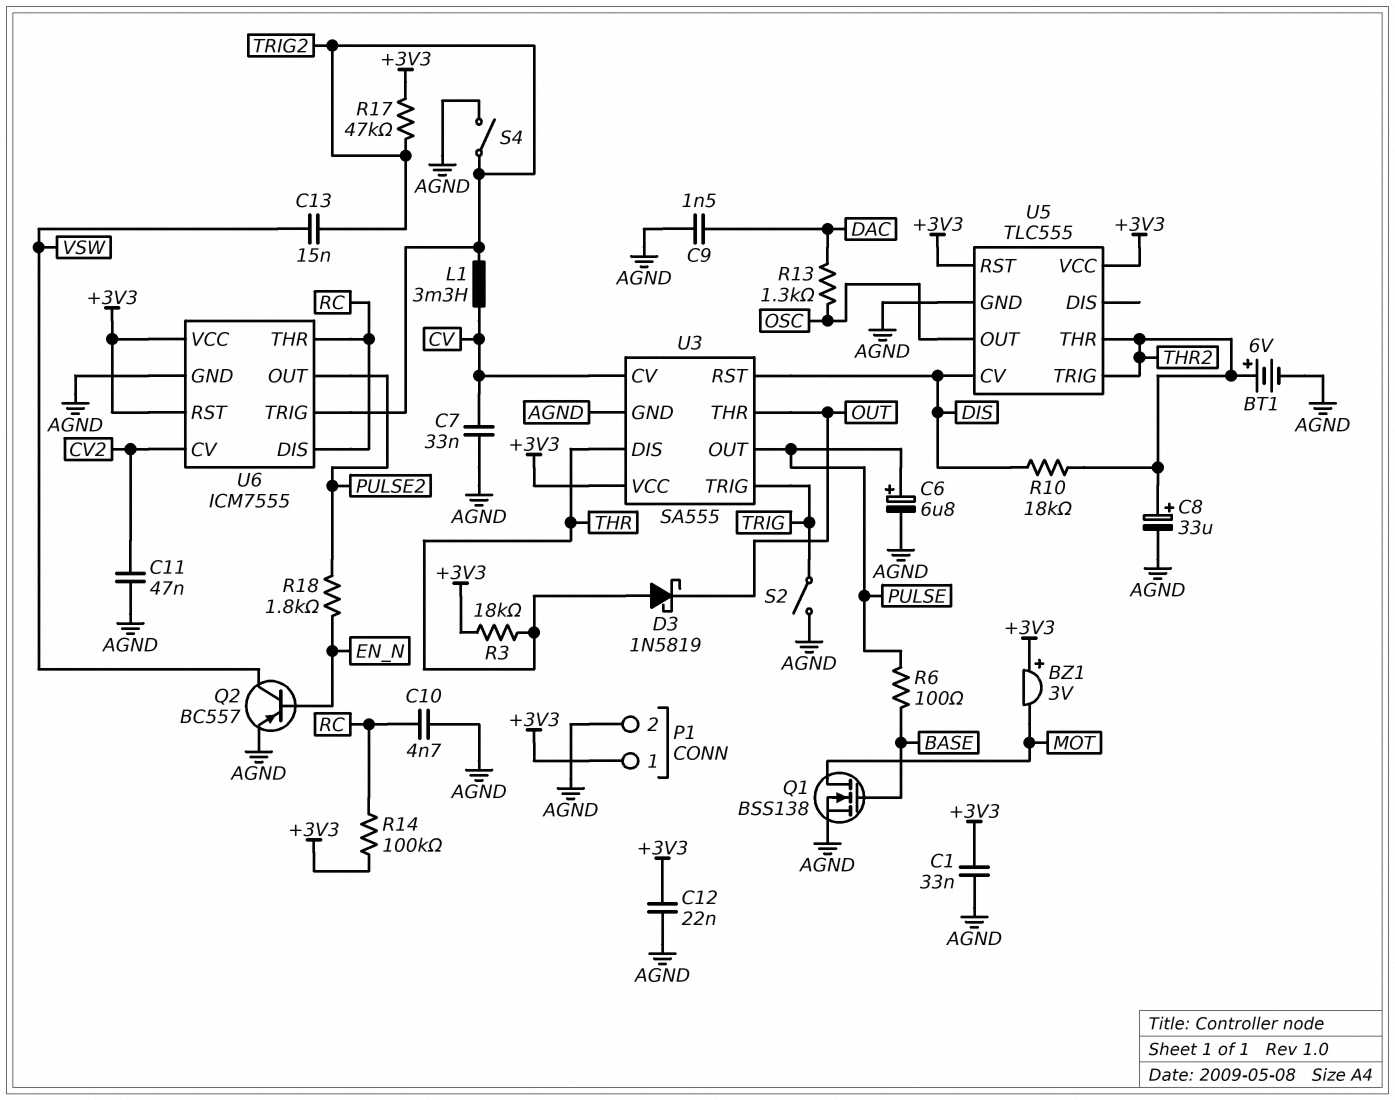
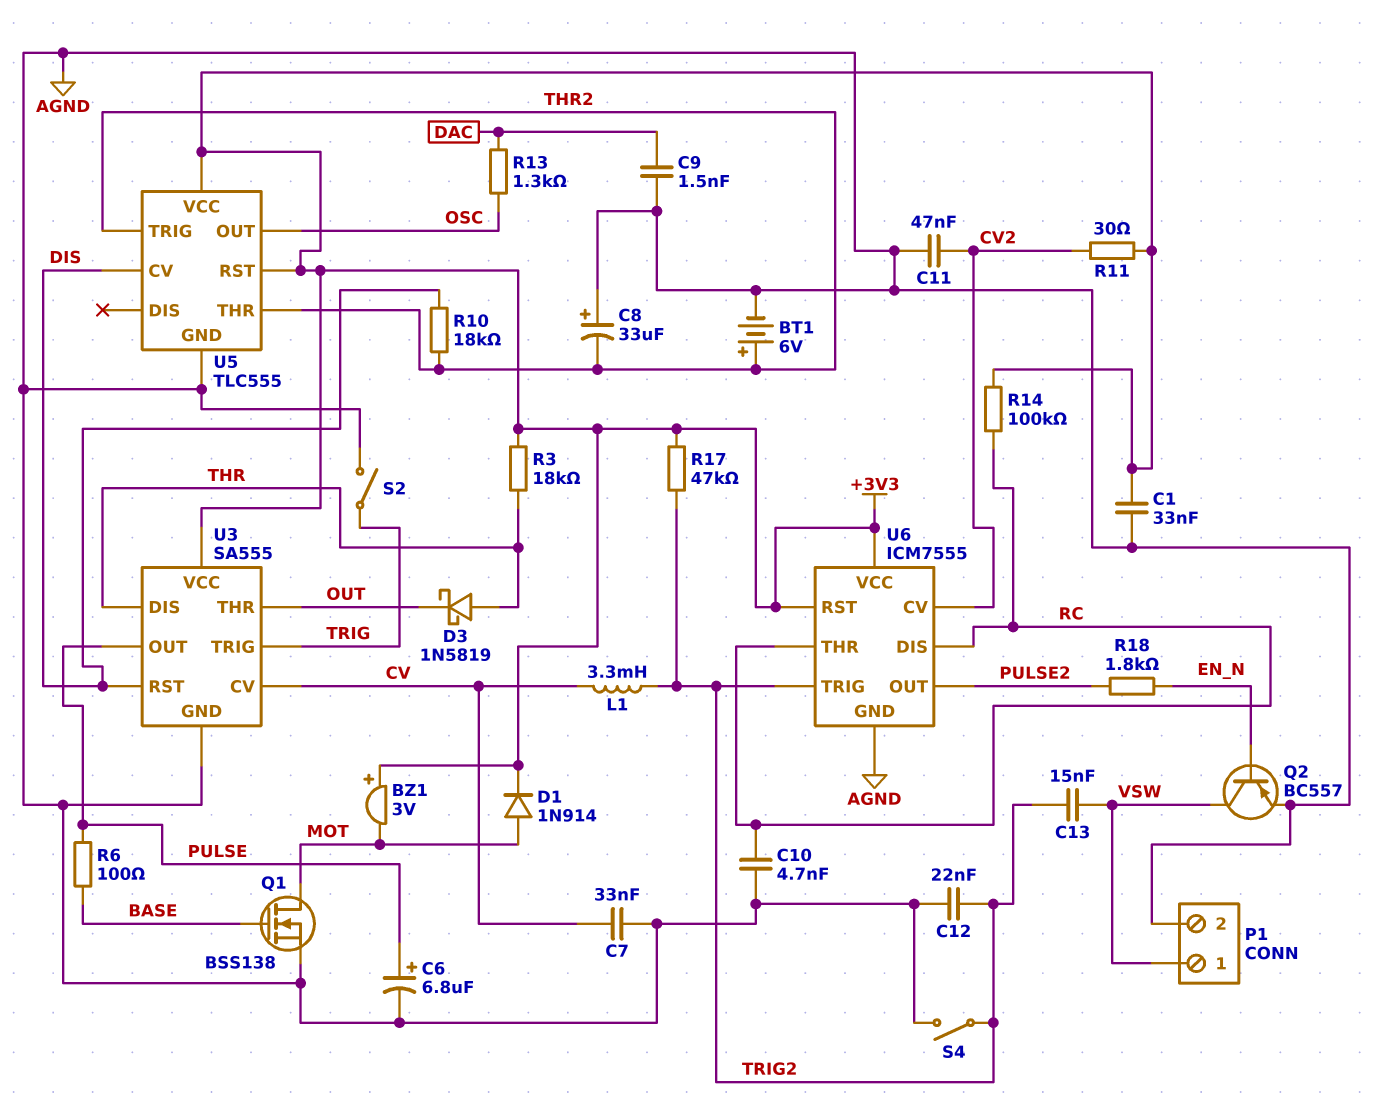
C8: 33uF (plus THR2, minus AGND) -> 33uF (plus AGND, minus THR2)
C12: 22nF (+3V3, AGND) -> 22nF (AGND, TRIG2)
D1: none -> diode 1N914 (A MOT, K +3V3)
P1 pin 1: +3V3 -> VSW
R11: none -> 30 (+3V3, CV2)

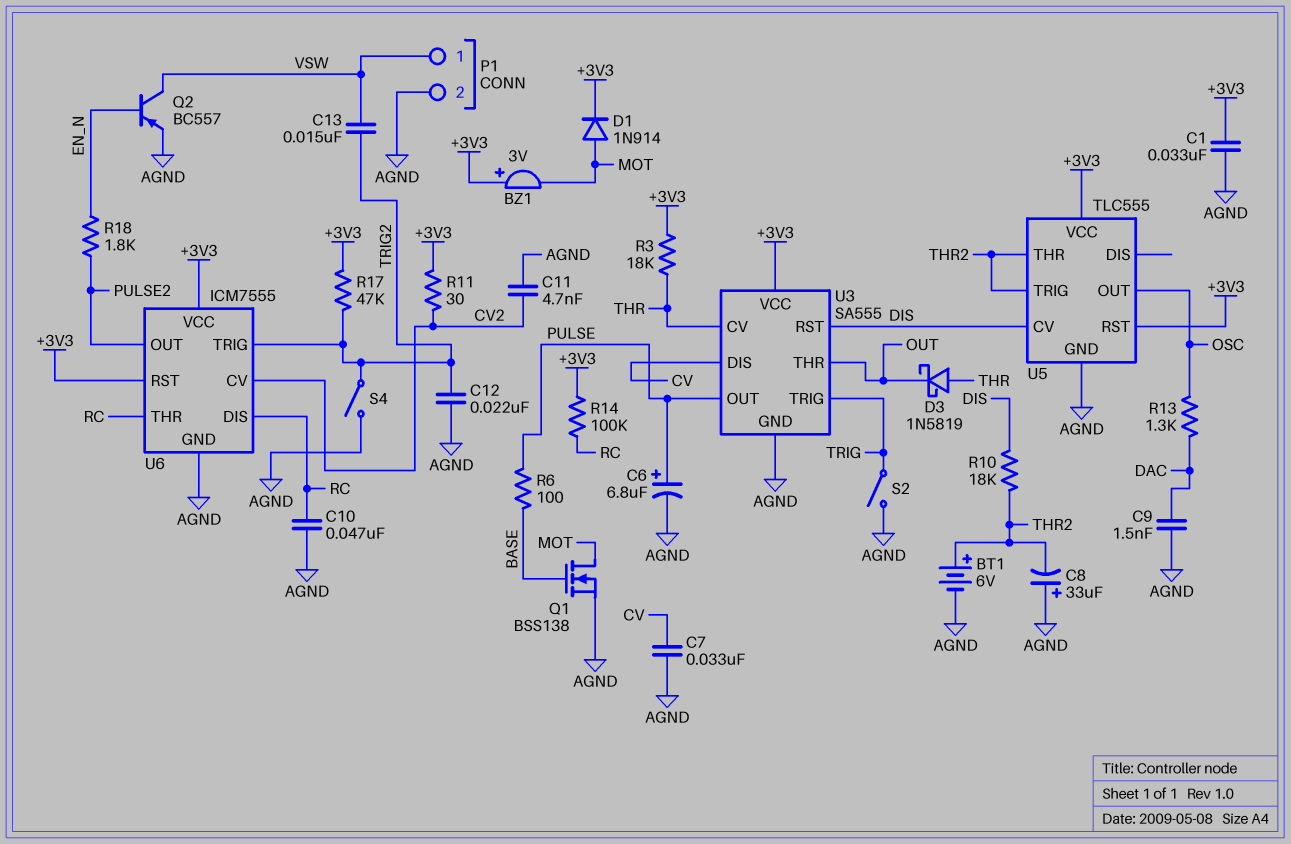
C10: 4.7nF (AGND, RC) -> 47nF (AGND, RC)
C11: 47nF (AGND, CV2) -> 4.7nF (AGND, CV2)
L1: 3.3mH (CV, TRIG2) -> none
U3 pin CV: CV -> THR
U3 pin DIS: THR -> CV

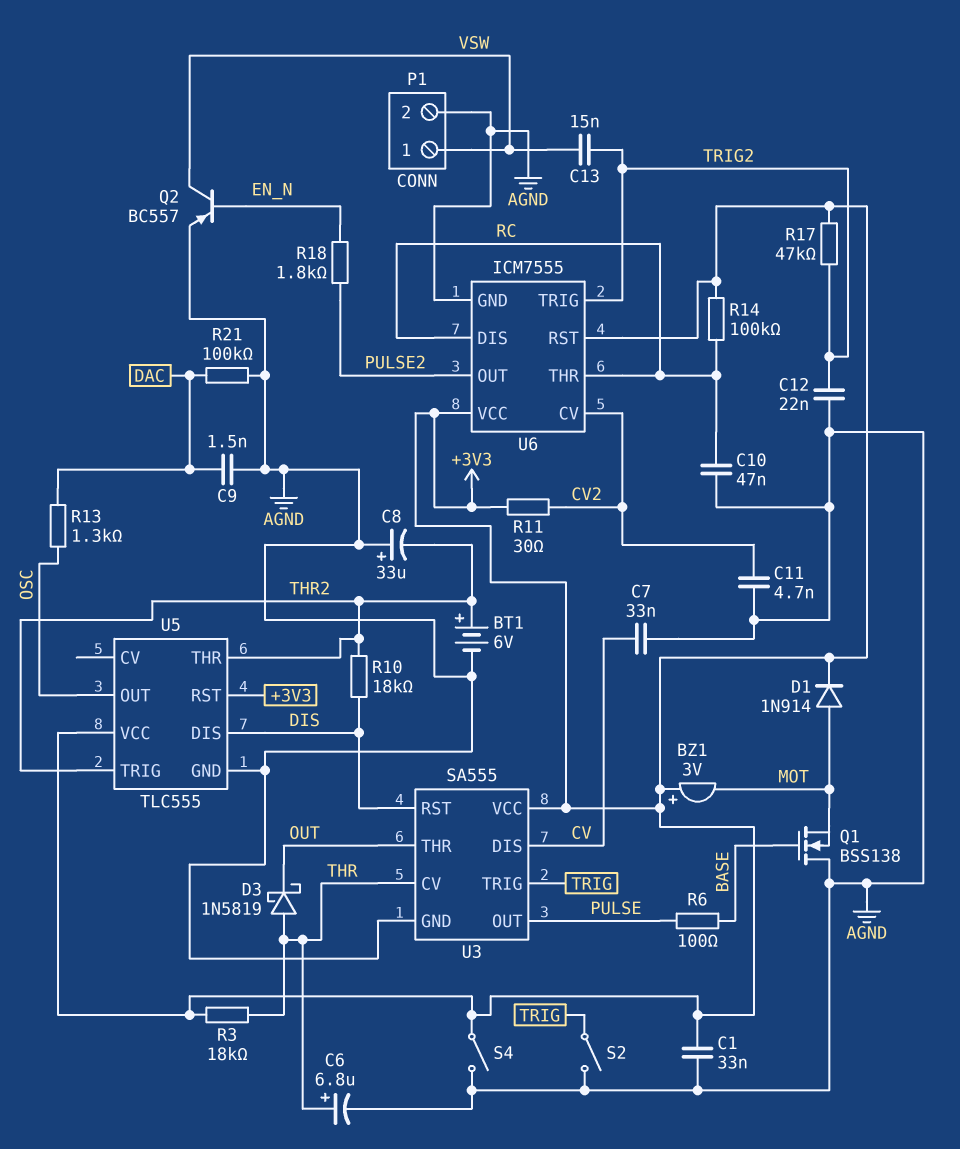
C6: 6.8uF (plus PULSE, minus AGND) -> 6.8uF (plus THR, minus AGND)
Q1: NMOS BSS138 (G BASE, D MOT, S AGND) -> NMOS BSS138 (G BASE, D AGND, S MOT)
R21: none -> 100k (AGND, DAC)
S4: switch (AGND, TRIG2) -> switch (+3V3, AGND)
U5 pin CV: DIS -> none
U5 pin DIS: none -> DIS

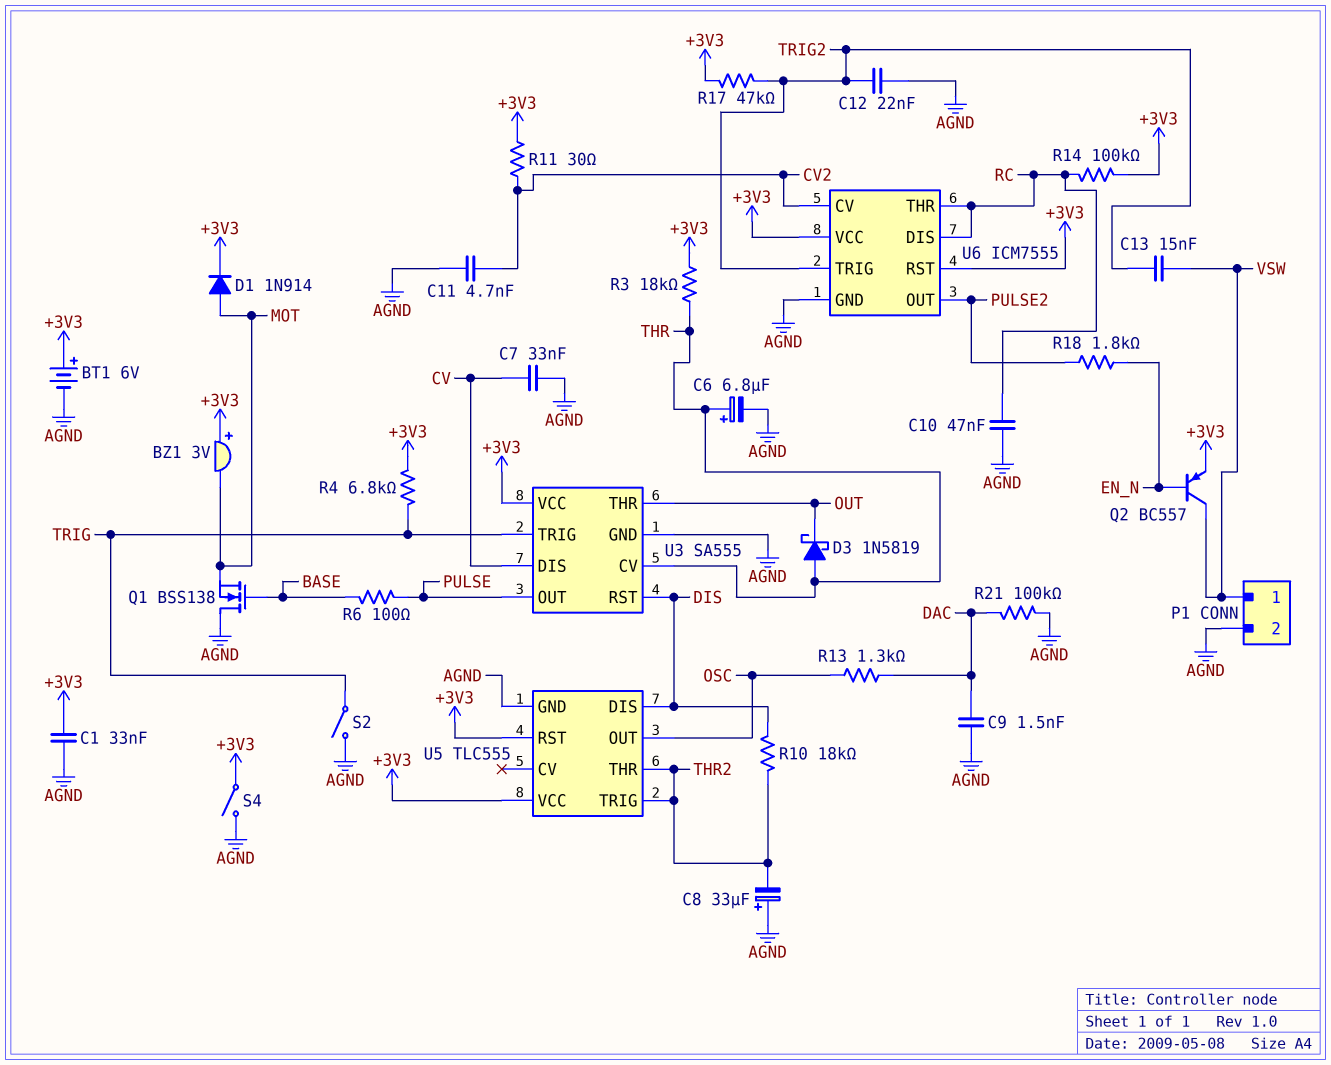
BT1: 6V (plus THR2, minus AGND) -> 6V (plus +3V3, minus AGND)
Q2: PNP BC557 (B EN_N, C VSW, E AGND) -> PNP BC557 (B EN_N, C VSW, E +3V3)
R4: none -> 6.8k (+3V3, TRIG)

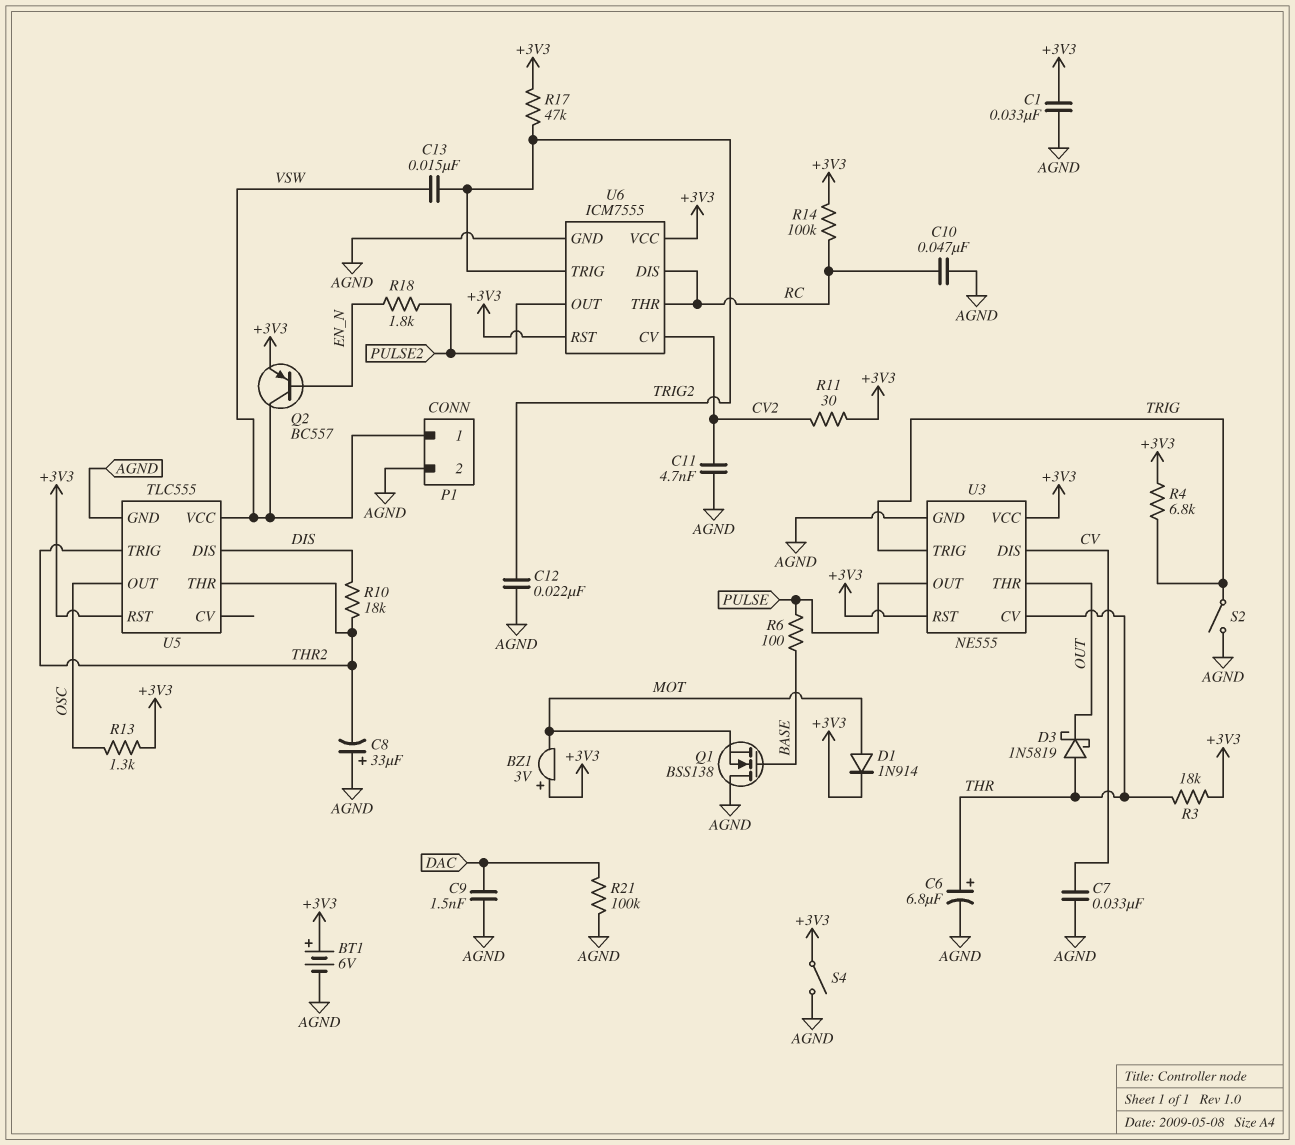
R13: 1.3k (DAC, OSC) -> 1.3k (+3V3, OSC)
U3: SA555 -> NE555
U3 pin RST: DIS -> +3V3
U5 pin VCC: +3V3 -> VSW

